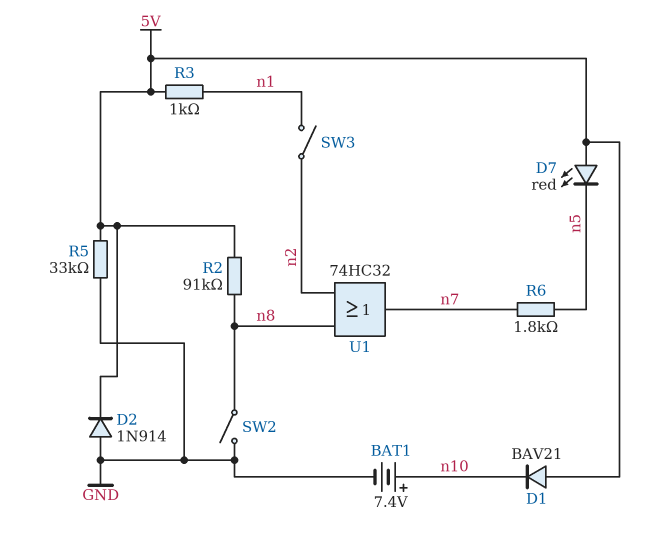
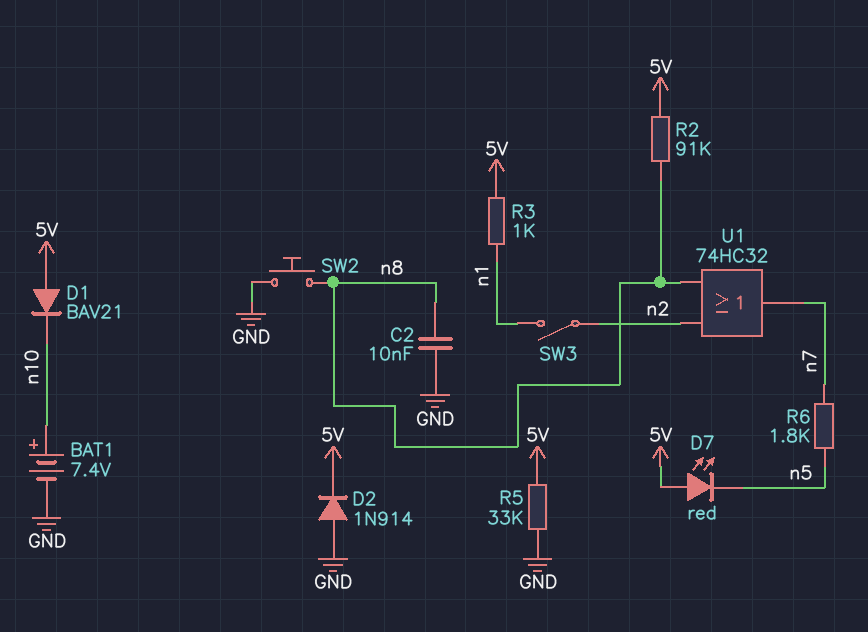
C2: none -> 10nF (GND, n8)
SW2: switch (GND, n8) -> button (GND, n8)

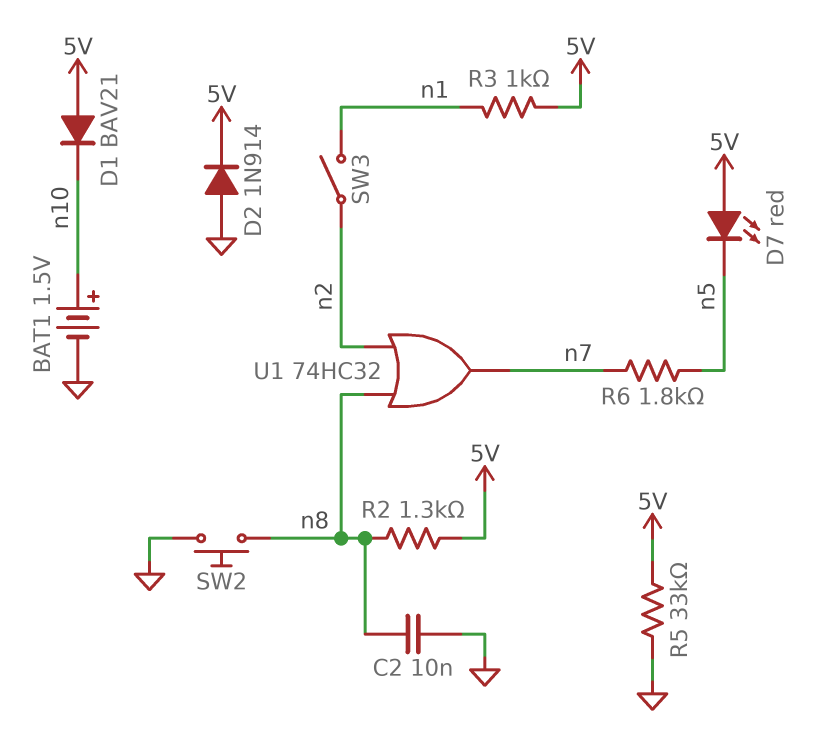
BAT1: 7.4V (plus n10, minus GND) -> 1.5V (plus n10, minus GND)
R2: 91k (5V, n8) -> 1.3k (5V, n8)

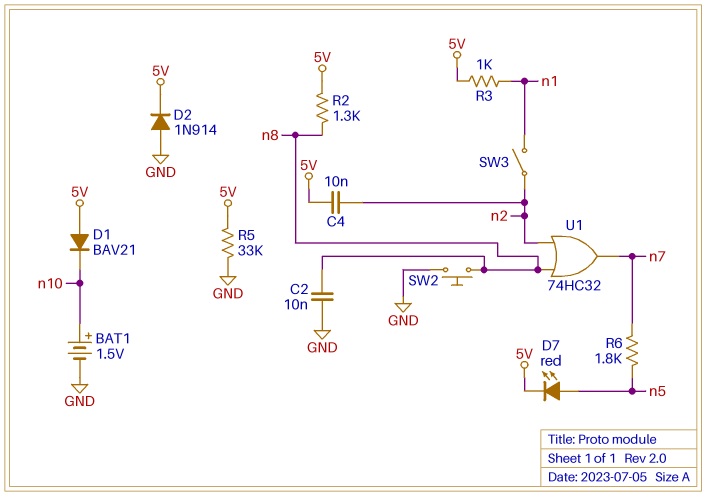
C4: none -> 10nF (5V, n2)
D7: LED red (A 5V, K n5) -> LED red (A n5, K 5V)

